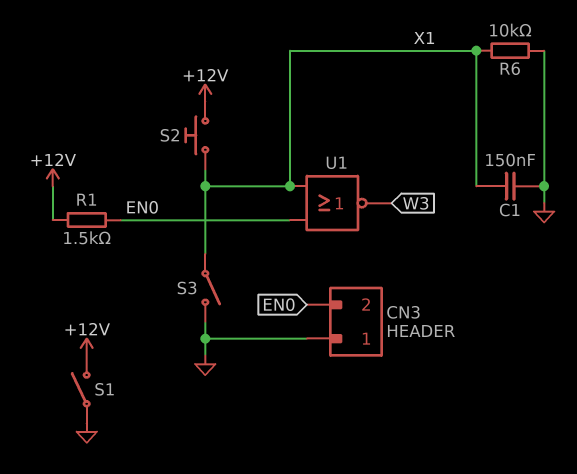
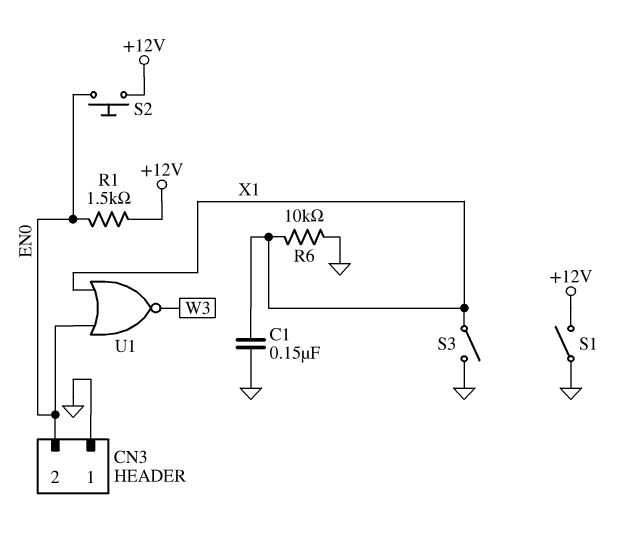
S2: button (+12V, X1) -> button (+12V, EN0)

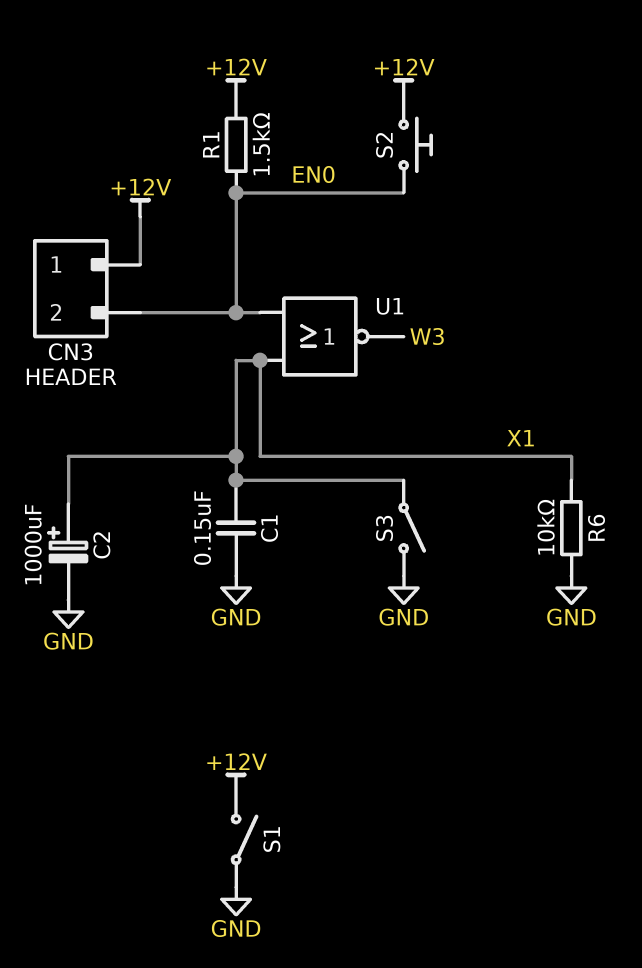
C2: none -> 1000uF (plus X1, minus GND)
CN3 pin 1: GND -> +12V

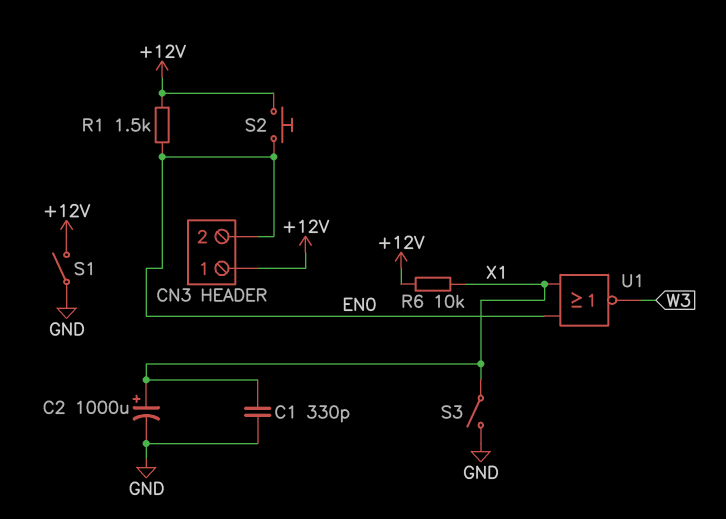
C1: 150nF (GND, X1) -> 330pF (GND, X1)
R6: 10k (GND, X1) -> 10k (+12V, X1)

